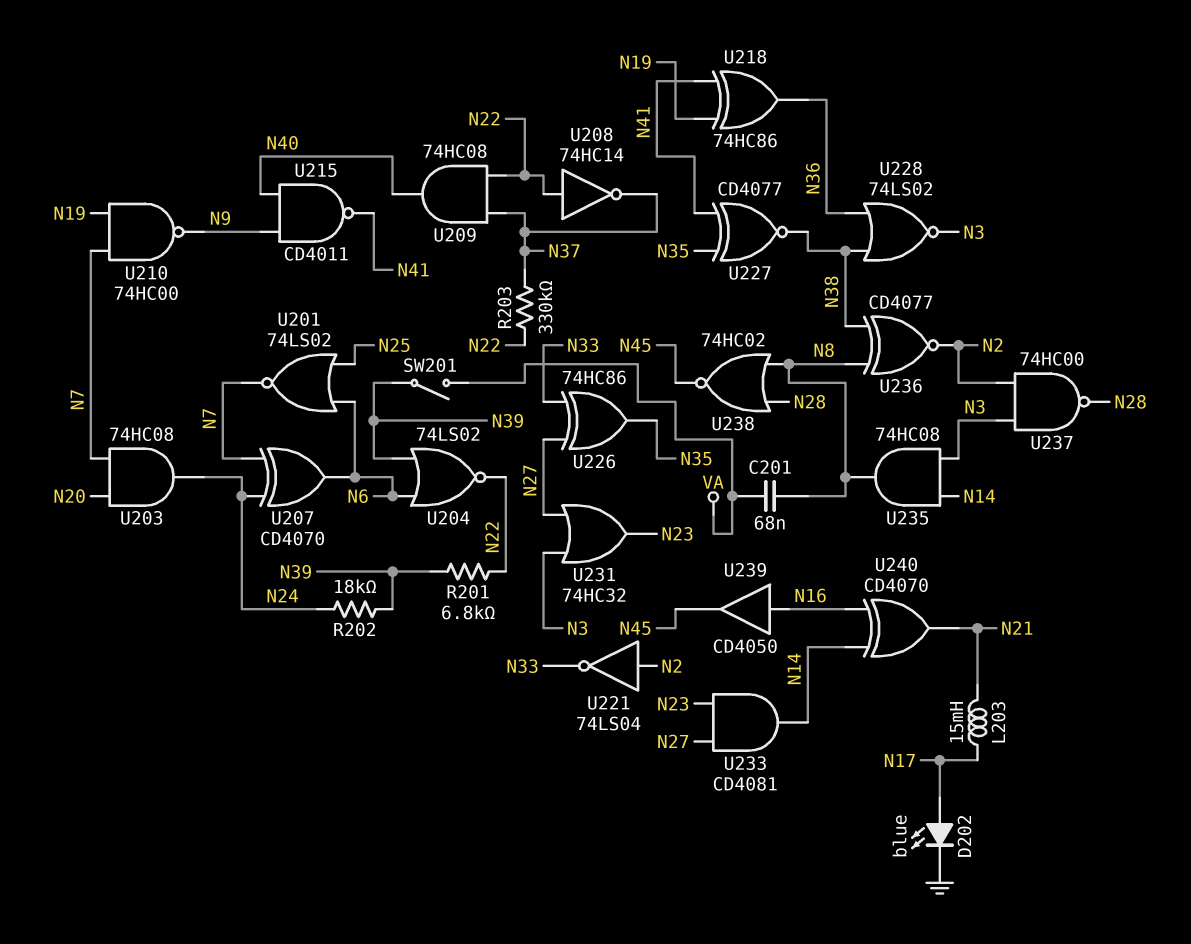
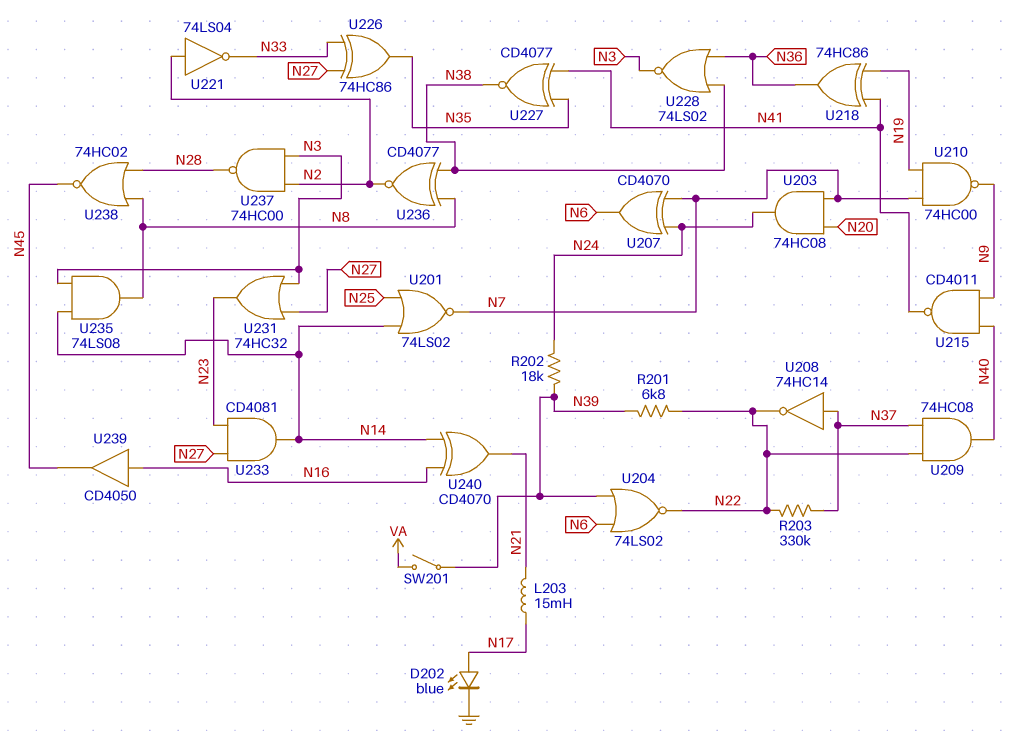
C201: 68nF (N8, VA) -> none
U201: NOR 74LS02 (in N6, in N25, out N7) -> NOR 74LS02 (in N14, in N25, out N7)
U208: NOT 74HC14 (in N22, out N37) -> NOT 74HC14 (in N37, out N22)
U235: AND 74HC08 (in N3, in N14, out N8) -> AND 74LS08 (in N3, in N14, out N8)

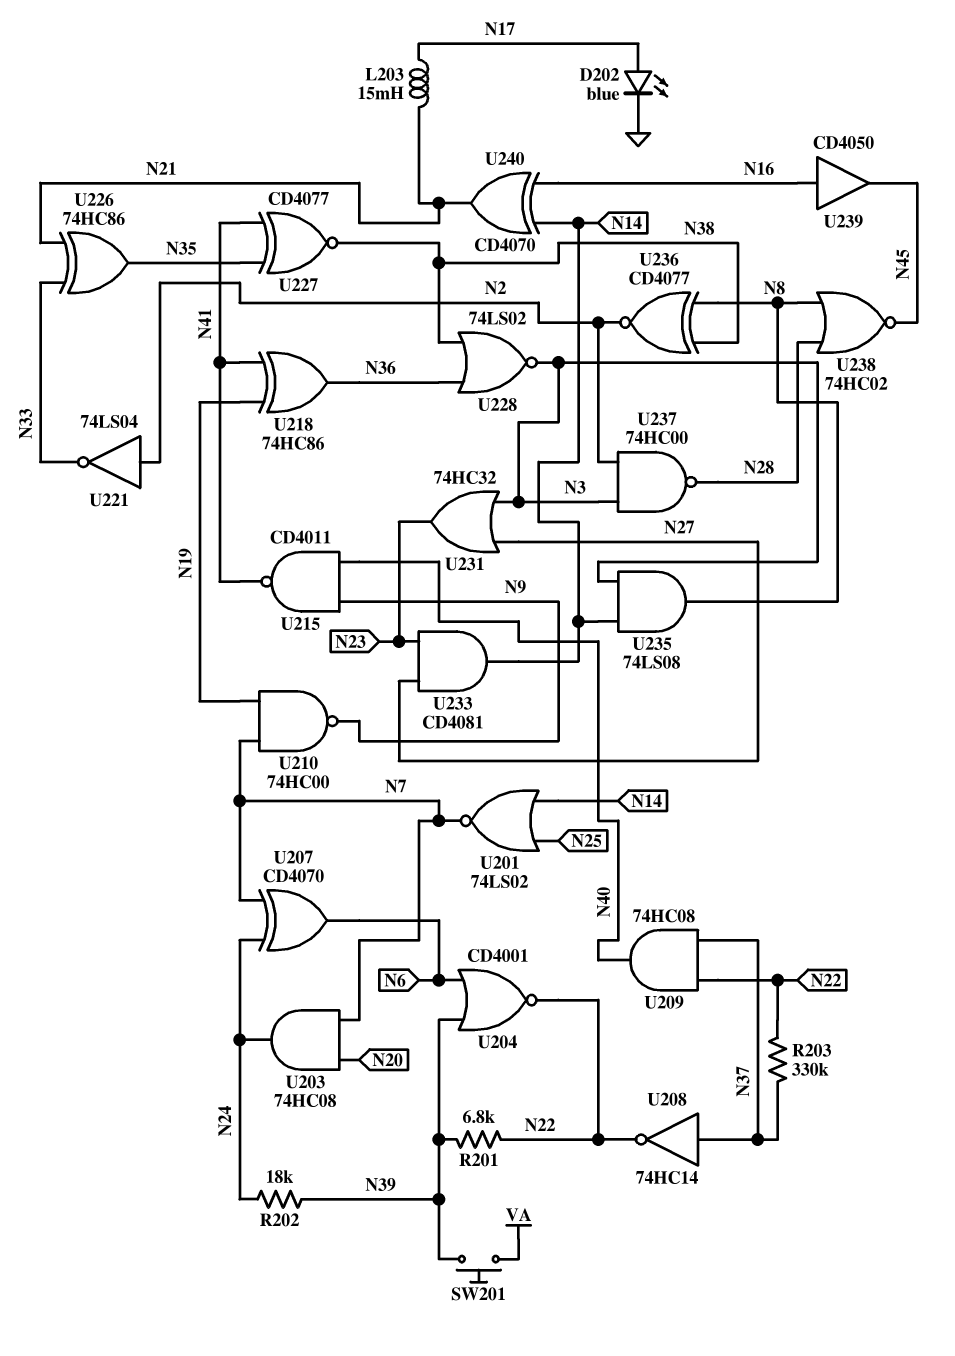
SW201: switch (N39, VA) -> button (N39, VA)
U204: NOR 74LS02 (in N6, in N39, out N22) -> NOR CD4001 (in N6, in N39, out N22)
U226: XOR 74HC86 (in N27, in N33, out N35) -> XOR 74HC86 (in N21, in N33, out N35)

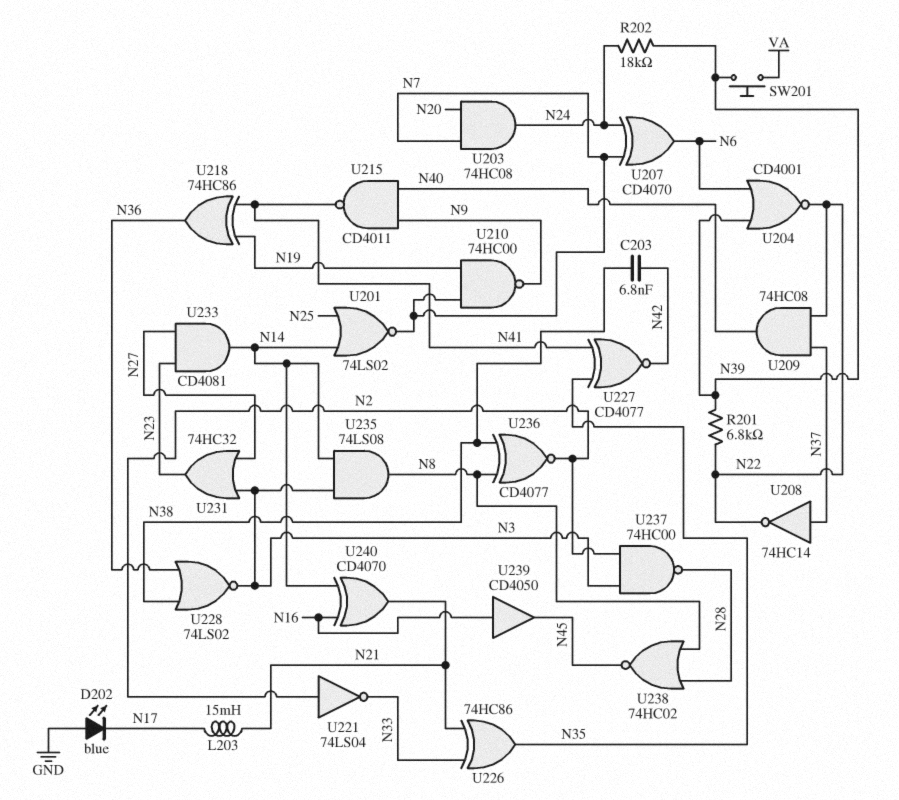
C203: none -> 6.8nF (N38, N42)
D202: LED blue (A N17, K GND) -> LED blue (A GND, K N17)
R203: 330k (N22, N37) -> none
U227: XNOR CD4077 (in N35, in N41, out N38) -> XNOR CD4077 (in N35, in N41, out N42)

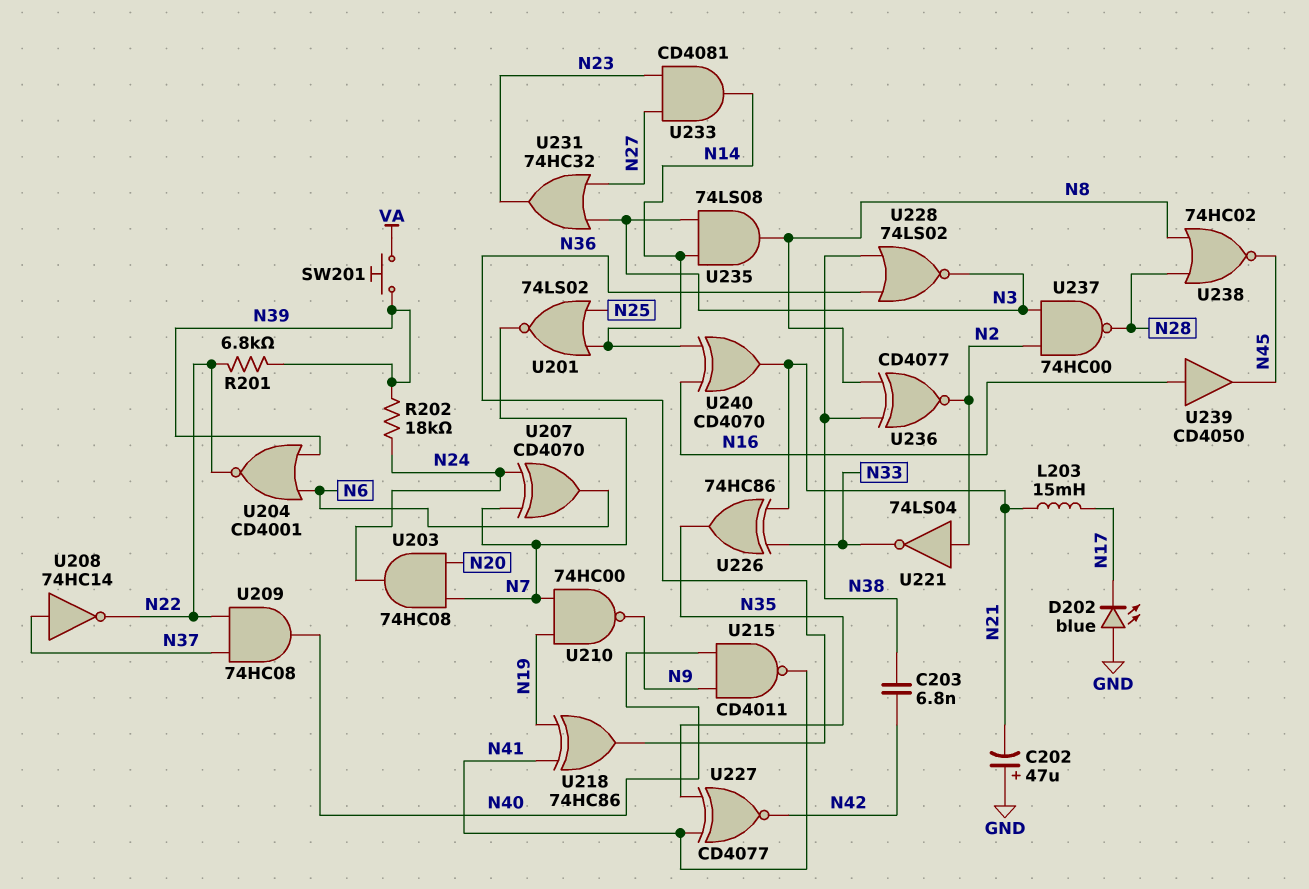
C202: none -> 47uF (plus GND, minus N21)

